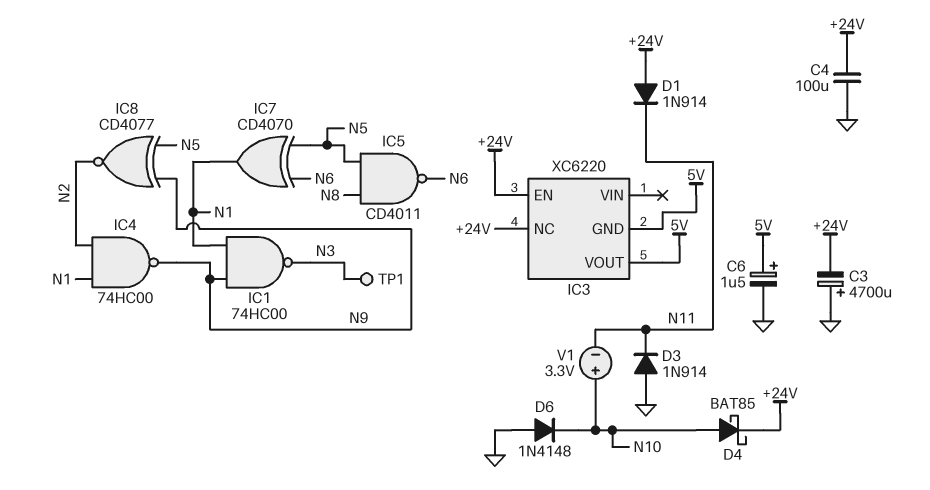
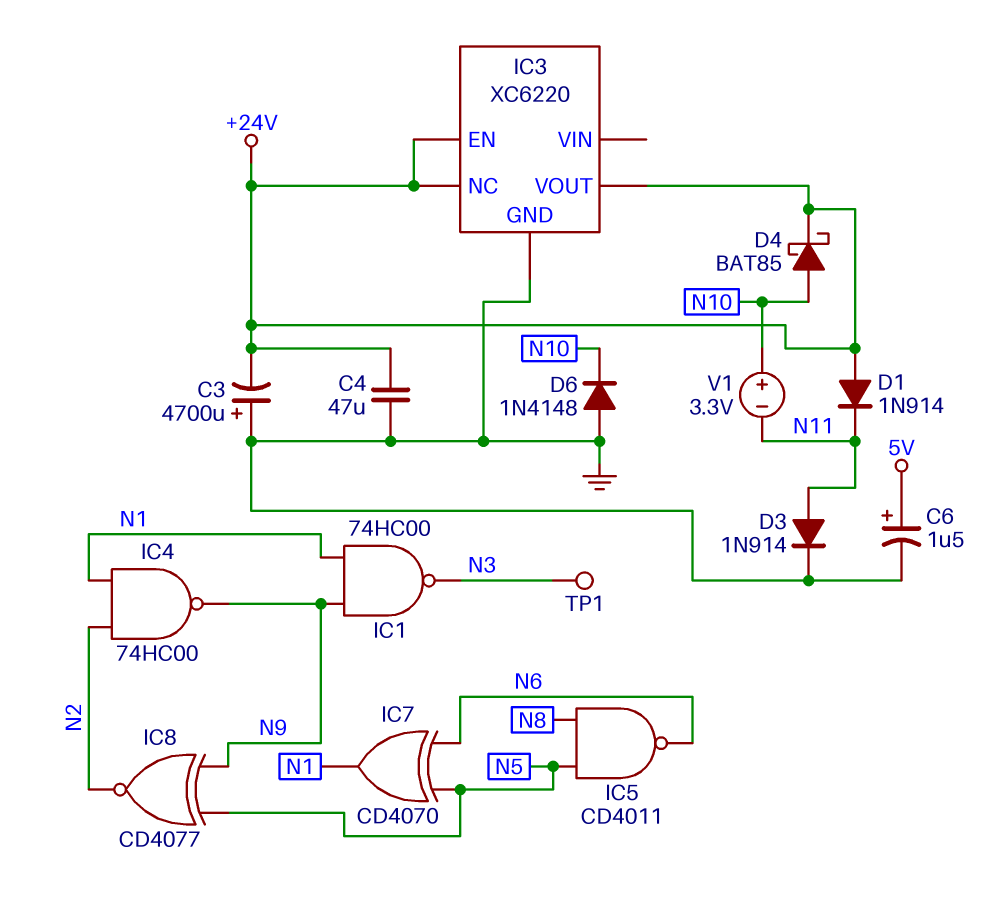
C4: 100uF (+24V, GND) -> 47uF (+24V, GND)
D3: diode 1N914 (A GND, K N11) -> diode 1N914 (A N11, K GND)
IC3 pin GND: 5V -> GND
IC3 pin VOUT: 5V -> +24V

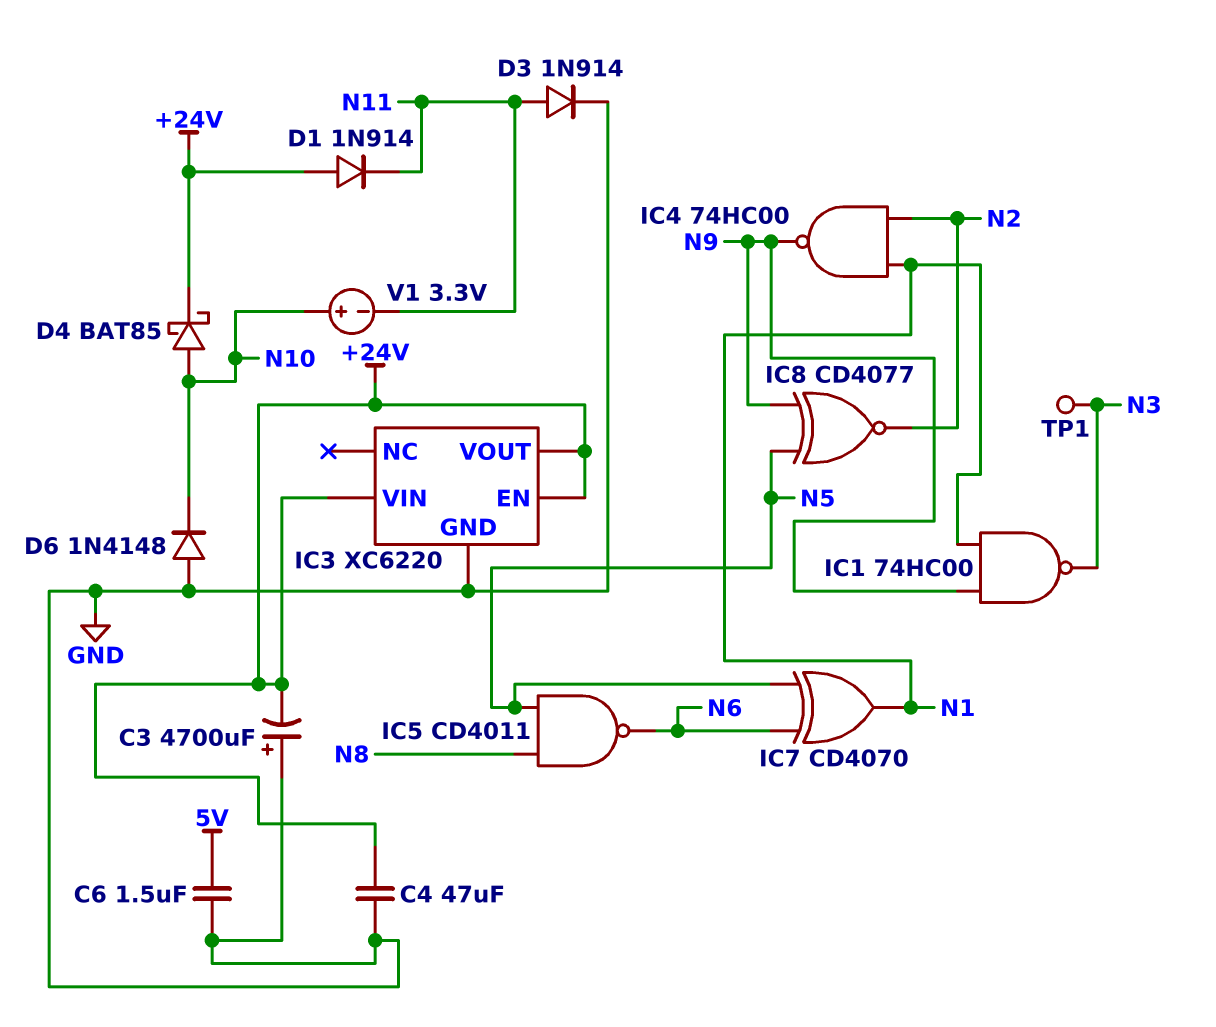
C6: 1.5uF (plus 5V, minus GND) -> 1.5uF (5V, GND)
IC3 pin NC: +24V -> none
IC3 pin VIN: none -> +24V

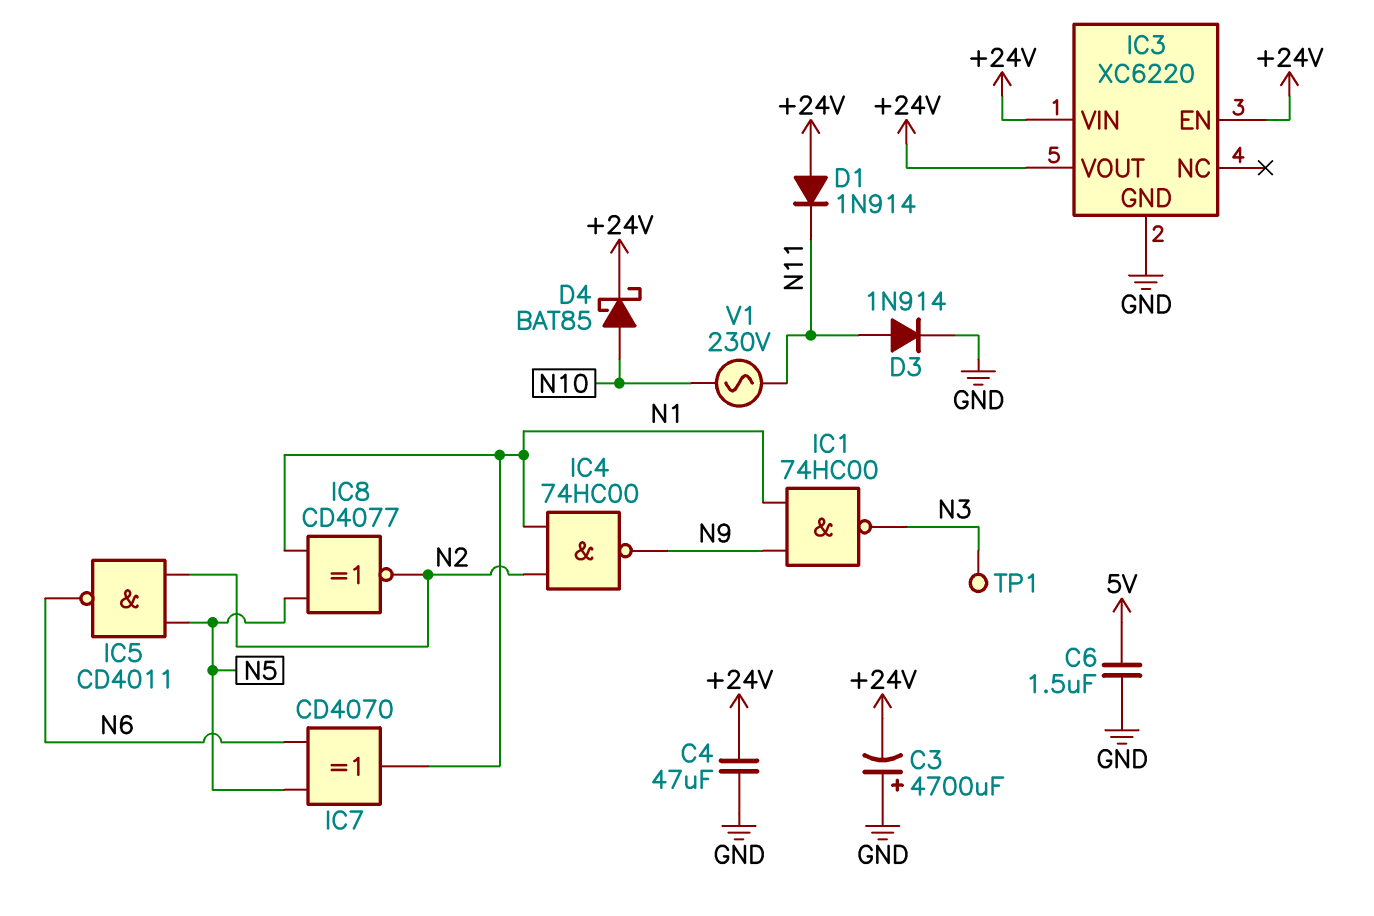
D6: diode 1N4148 (A GND, K N10) -> none
IC5: NAND CD4011 (in N5, in N8, out N6) -> NAND CD4011 (in N2, in N5, out N6)
IC8: XNOR CD4077 (in N5, in N9, out N2) -> XNOR CD4077 (in N1, in N5, out N2)
V1: 3.3V (plus N10, minus N11) -> AC 230V (N10, N11)

